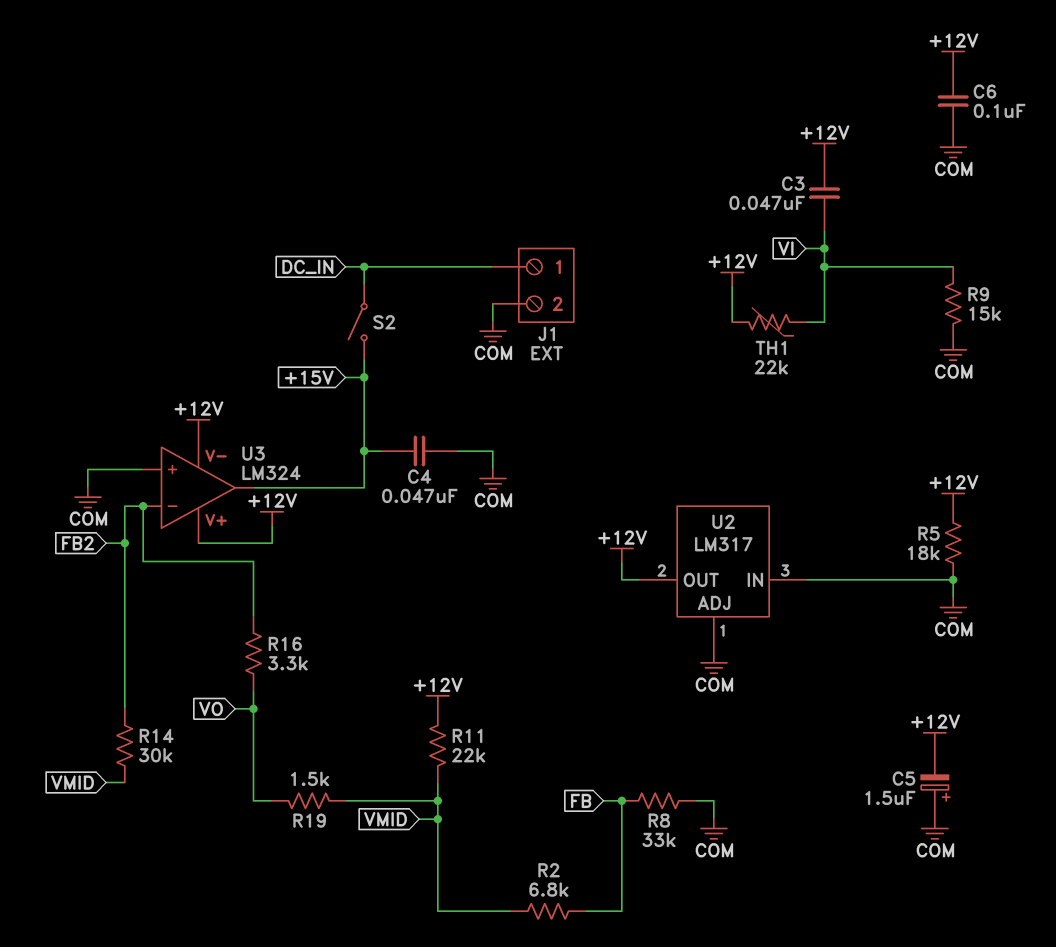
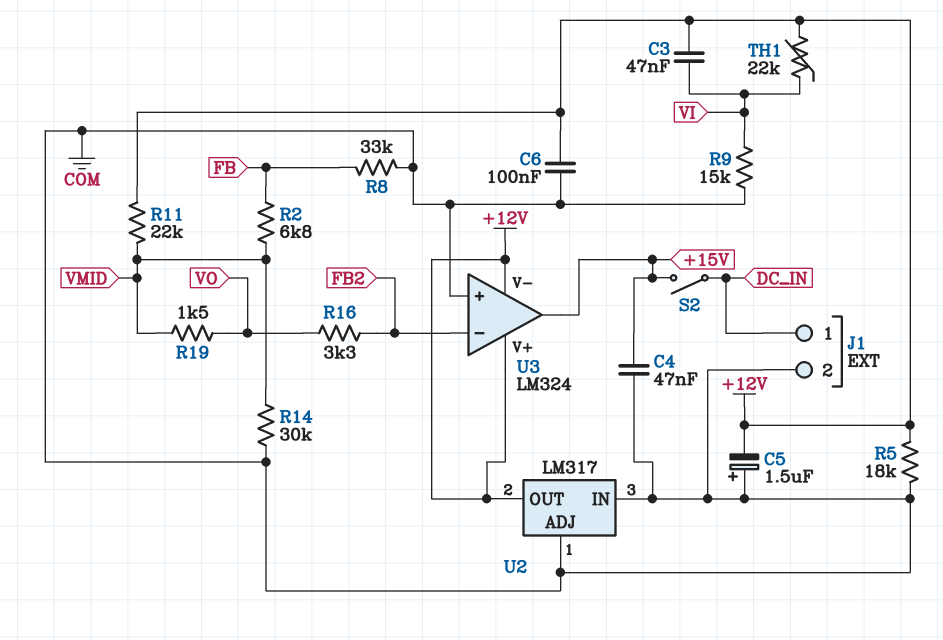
R14: 30k (FB2, VMID) -> 30k (COM, VMID)

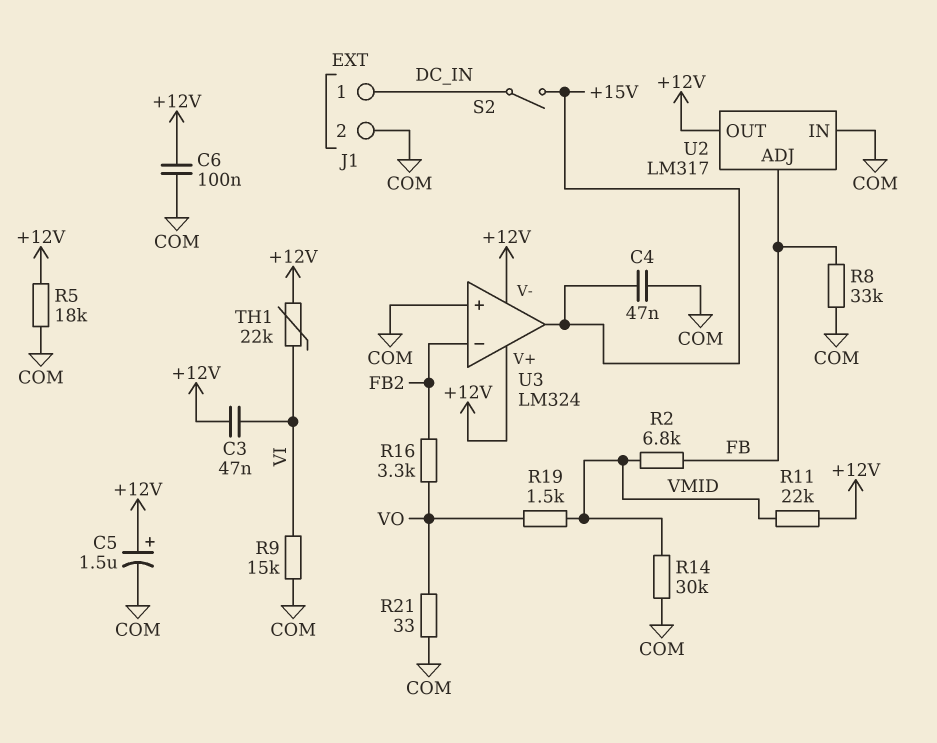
C5: 1.5uF (plus COM, minus +12V) -> 1.5uF (plus +12V, minus COM)
R21: none -> 33 (COM, VO)
U2 pin ADJ: COM -> FB

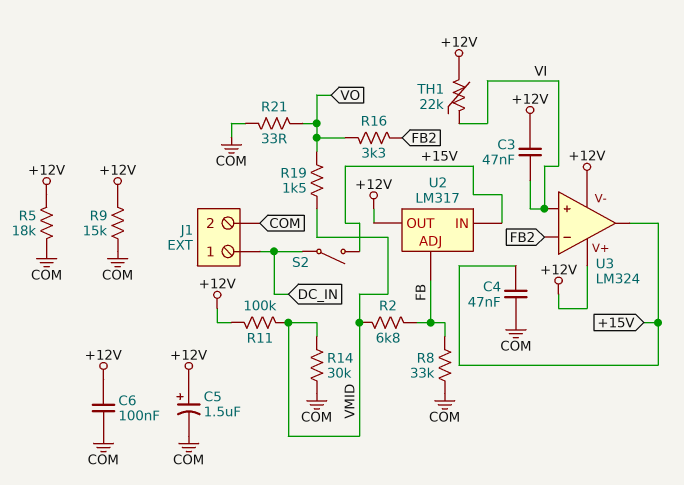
R9: 15k (COM, VI) -> 15k (+12V, COM)
R11: 22k (+12V, VMID) -> 100k (+12V, VMID)
U2 pin IN: COM -> +15V
U3 pin in+: COM -> VI

